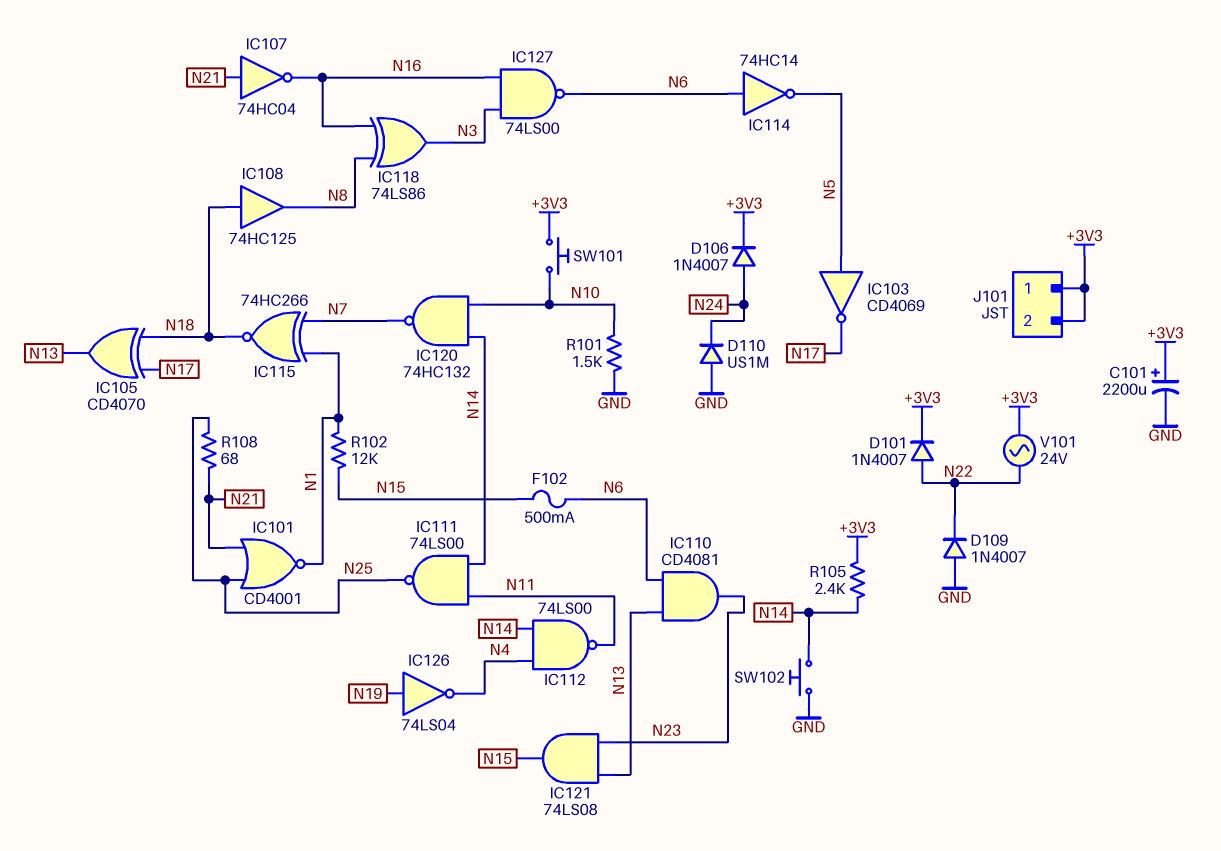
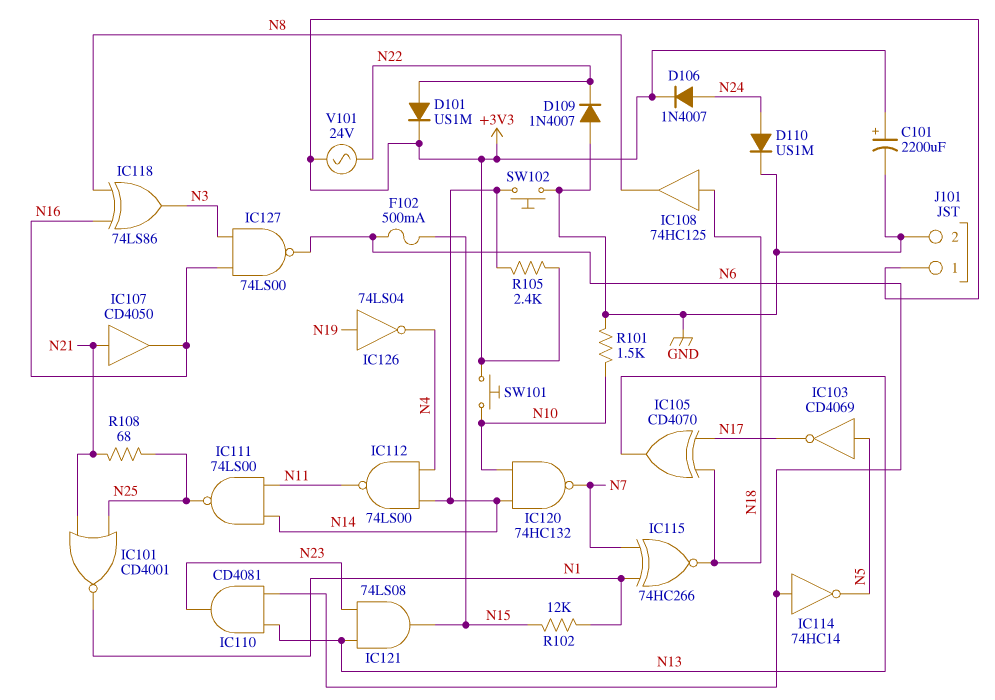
D101: diode 1N4007 (A N22, K +3V3) -> diode US1M (A N22, K +3V3)
D110: diode US1M (A GND, K N24) -> diode US1M (A N24, K GND)
IC107: NOT 74HC04 (in N21, out N16) -> buffer CD4050 (in N21, out N16)
J101 pin 2: +3V3 -> GND

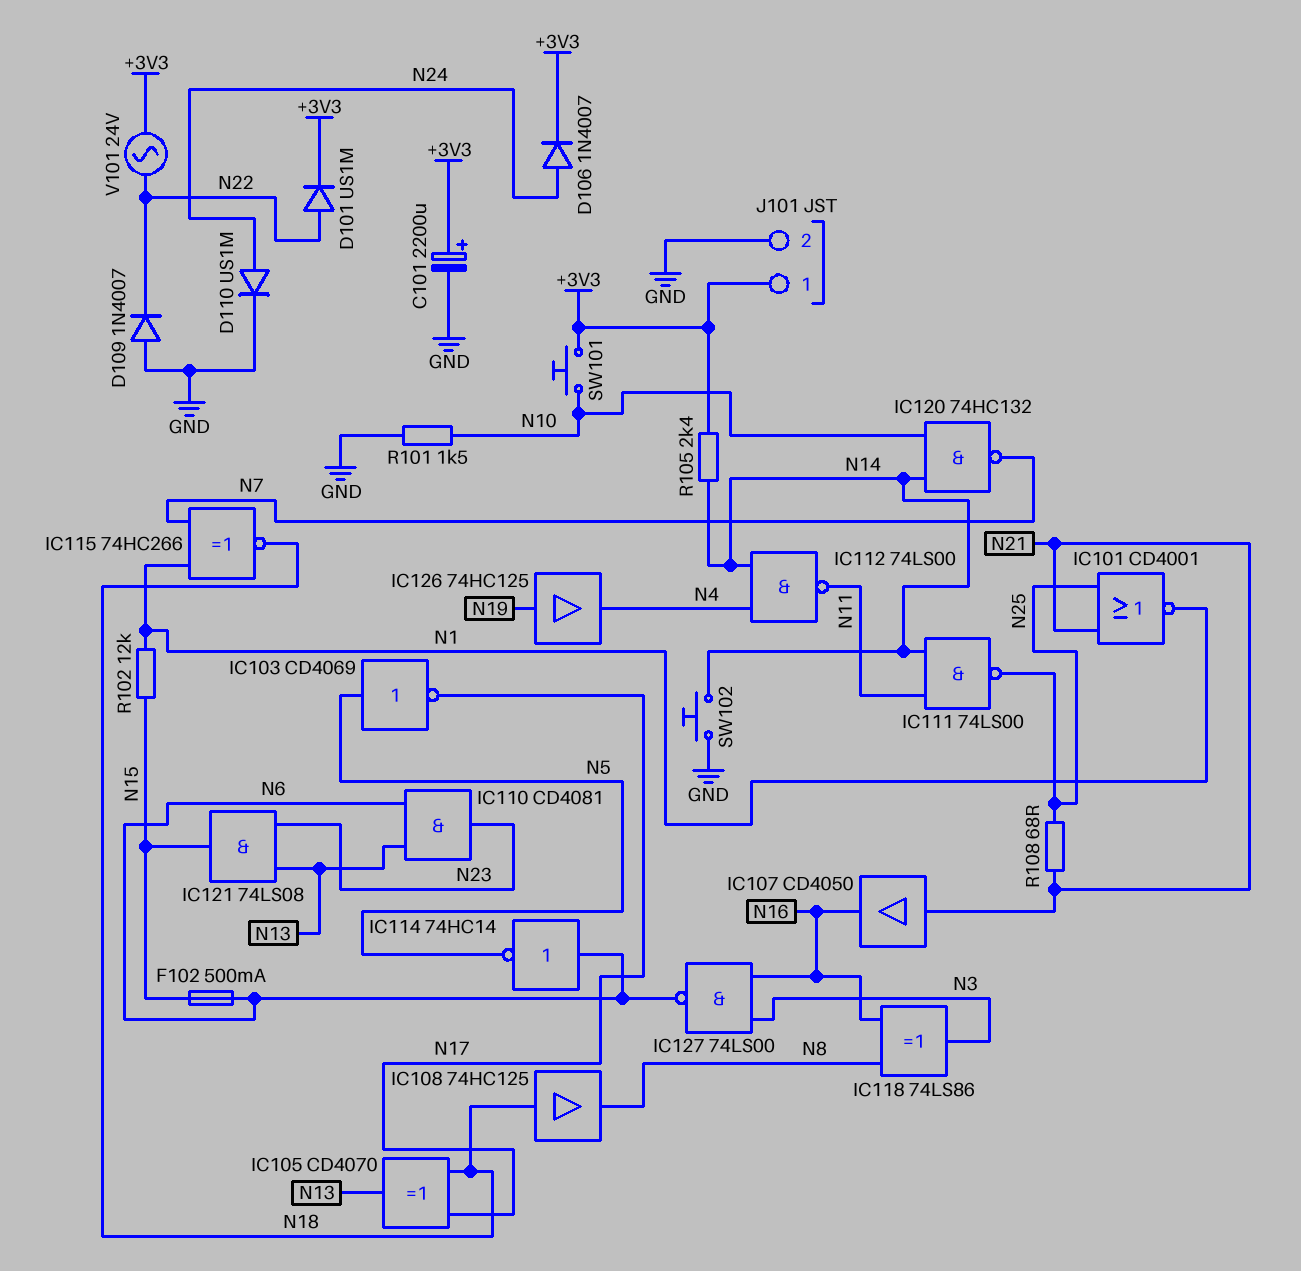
IC126: NOT 74LS04 (in N19, out N4) -> buffer 74HC125 (in N19, out N4)

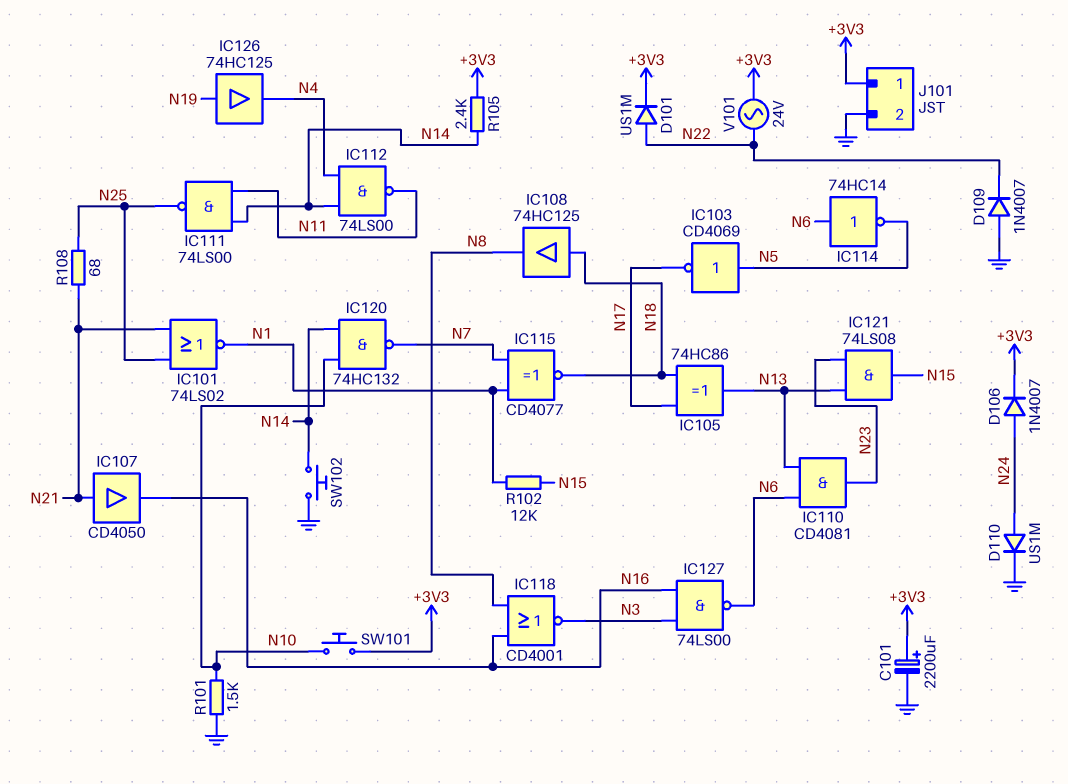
F102: 500mA (N6, N15) -> none
IC101: NOR CD4001 (in N21, in N25, out N1) -> NOR 74LS02 (in N21, in N25, out N1)
IC105: XOR CD4070 (in N17, in N18, out N13) -> XOR 74HC86 (in N17, in N18, out N13)
IC115: XNOR 74HC266 (in N1, in N7, out N18) -> XNOR CD4077 (in N1, in N7, out N18)
IC118: XOR 74LS86 (in N8, in N16, out N3) -> NOR CD4001 (in N8, in N16, out N3)

